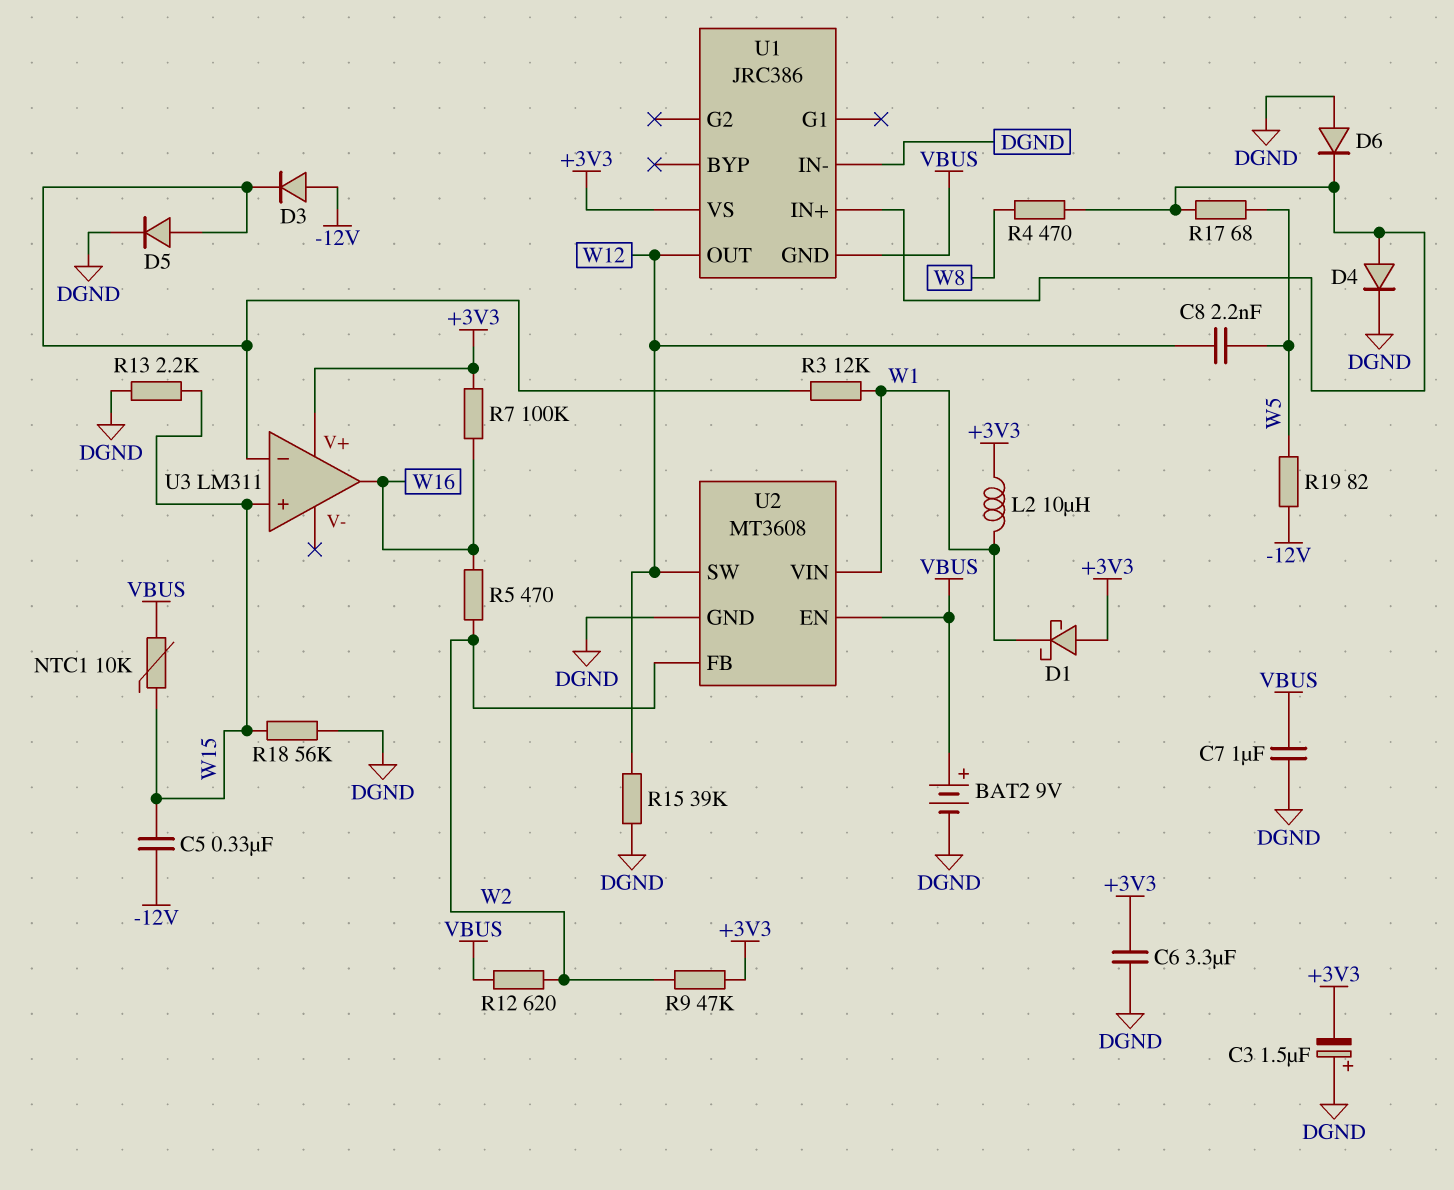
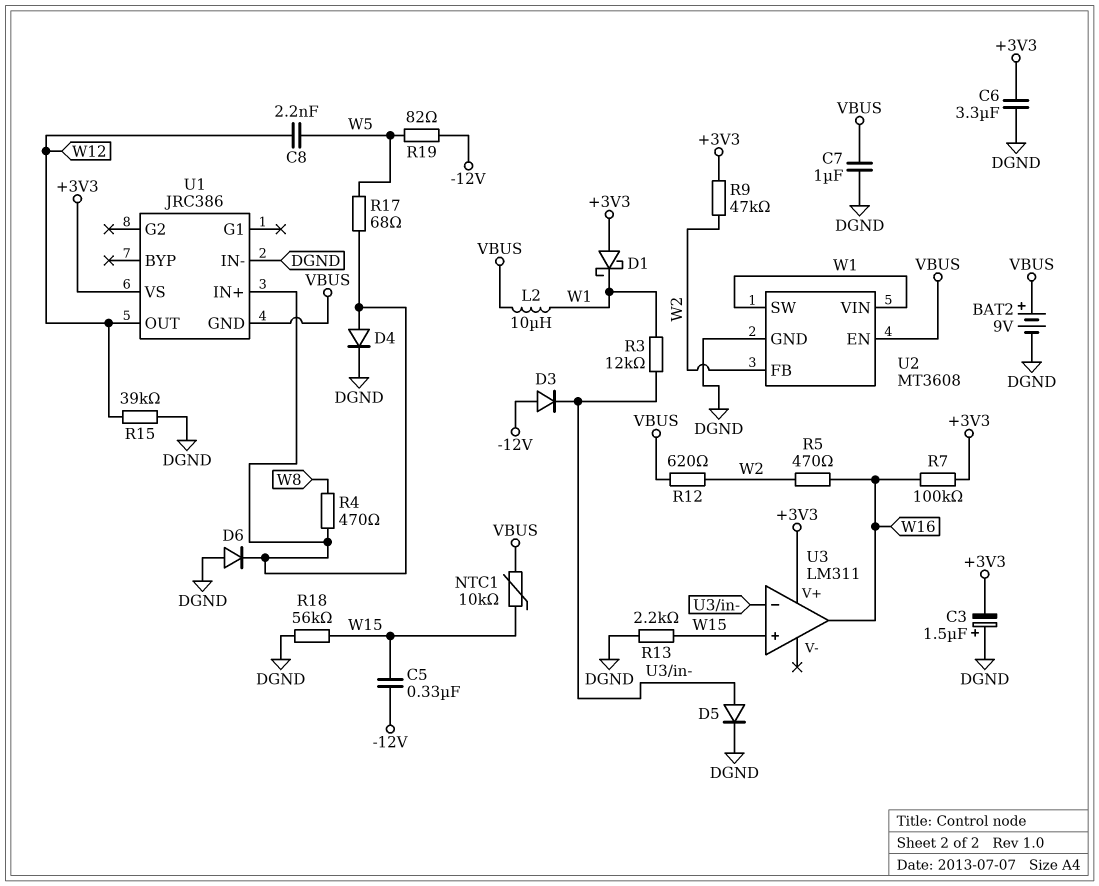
L2: 10uH (+3V3, W1) -> 10uH (VBUS, W1)
U2 pin SW: W12 -> W1

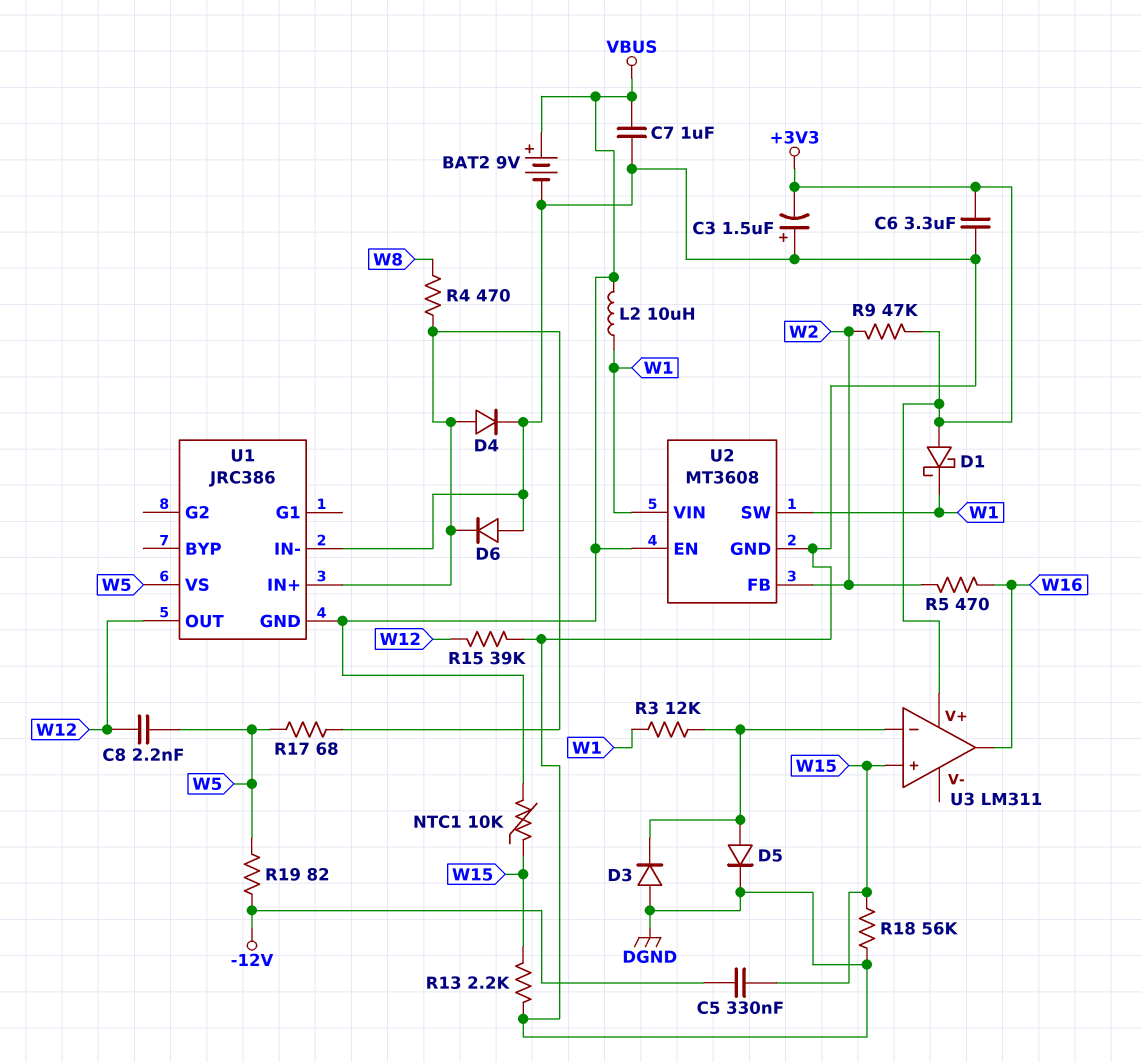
D3: diode (A -12V, K U3/in-) -> diode (A DGND, K U3/in-)
R7: 100k (+3V3, W16) -> none
R12: 620 (VBUS, W2) -> none
U1 pin VS: +3V3 -> W5

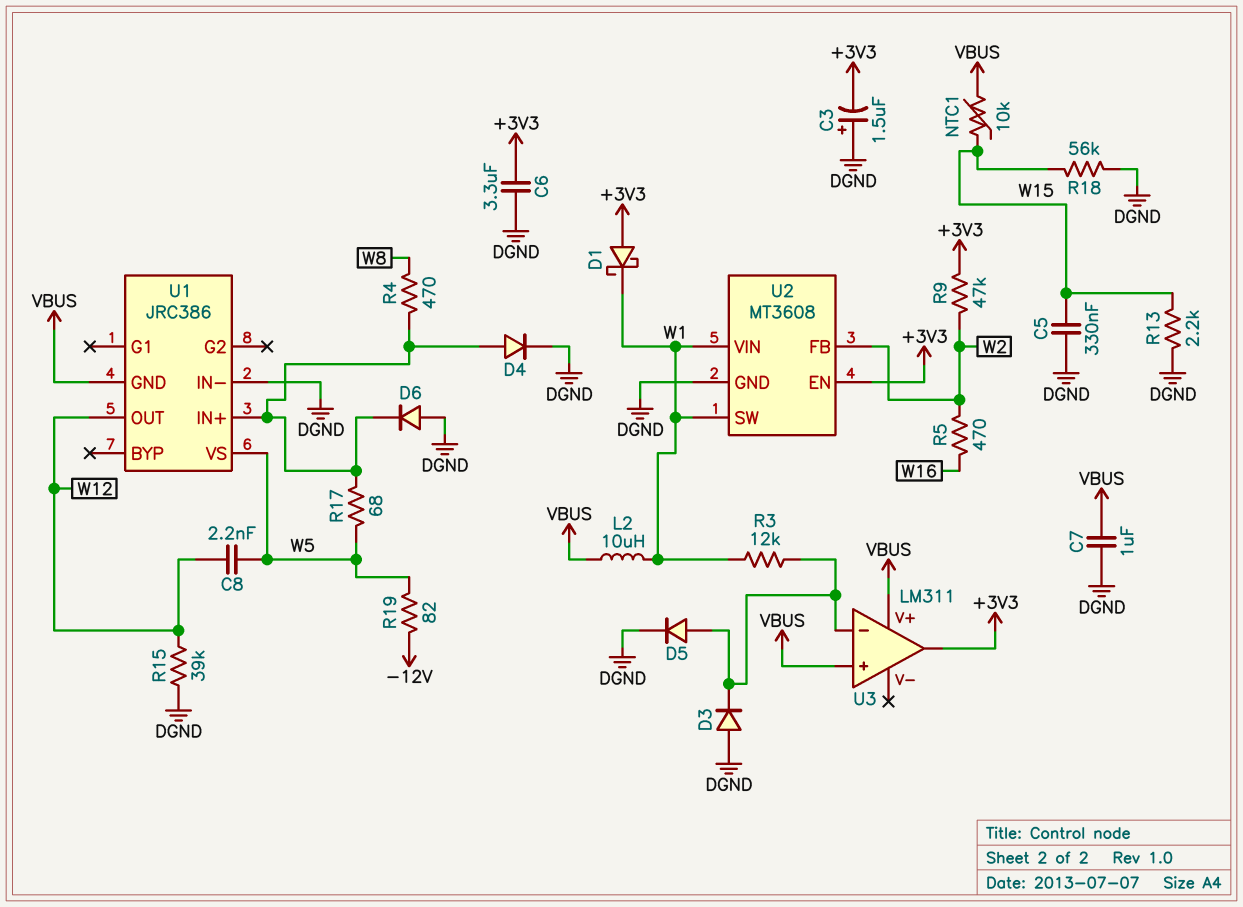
BAT2: 9V (plus VBUS, minus DGND) -> none
C5: 330nF (-12V, W15) -> 330nF (DGND, W15)
U2 pin EN: VBUS -> +3V3
U3 pin V+: +3V3 -> VBUS
U3 pin in+: W15 -> VBUS
U3 pin out: W16 -> +3V3

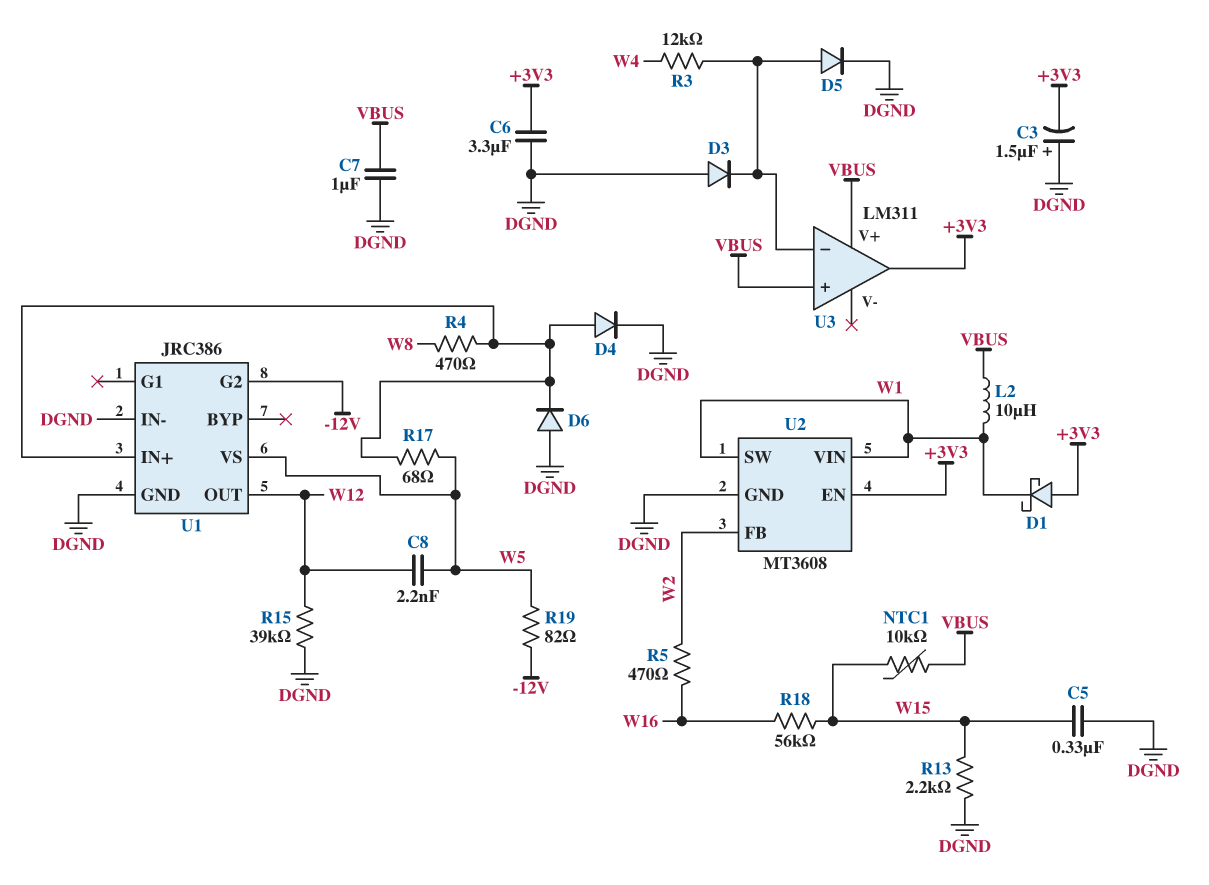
R3: 12k (U3/in-, W1) -> 12k (U3/in-, W4)
R9: 47k (+3V3, W2) -> none
R18: 56k (DGND, W15) -> 56k (W15, W16)
U1 pin G2: none -> -12V
U1 pin GND: VBUS -> DGND

